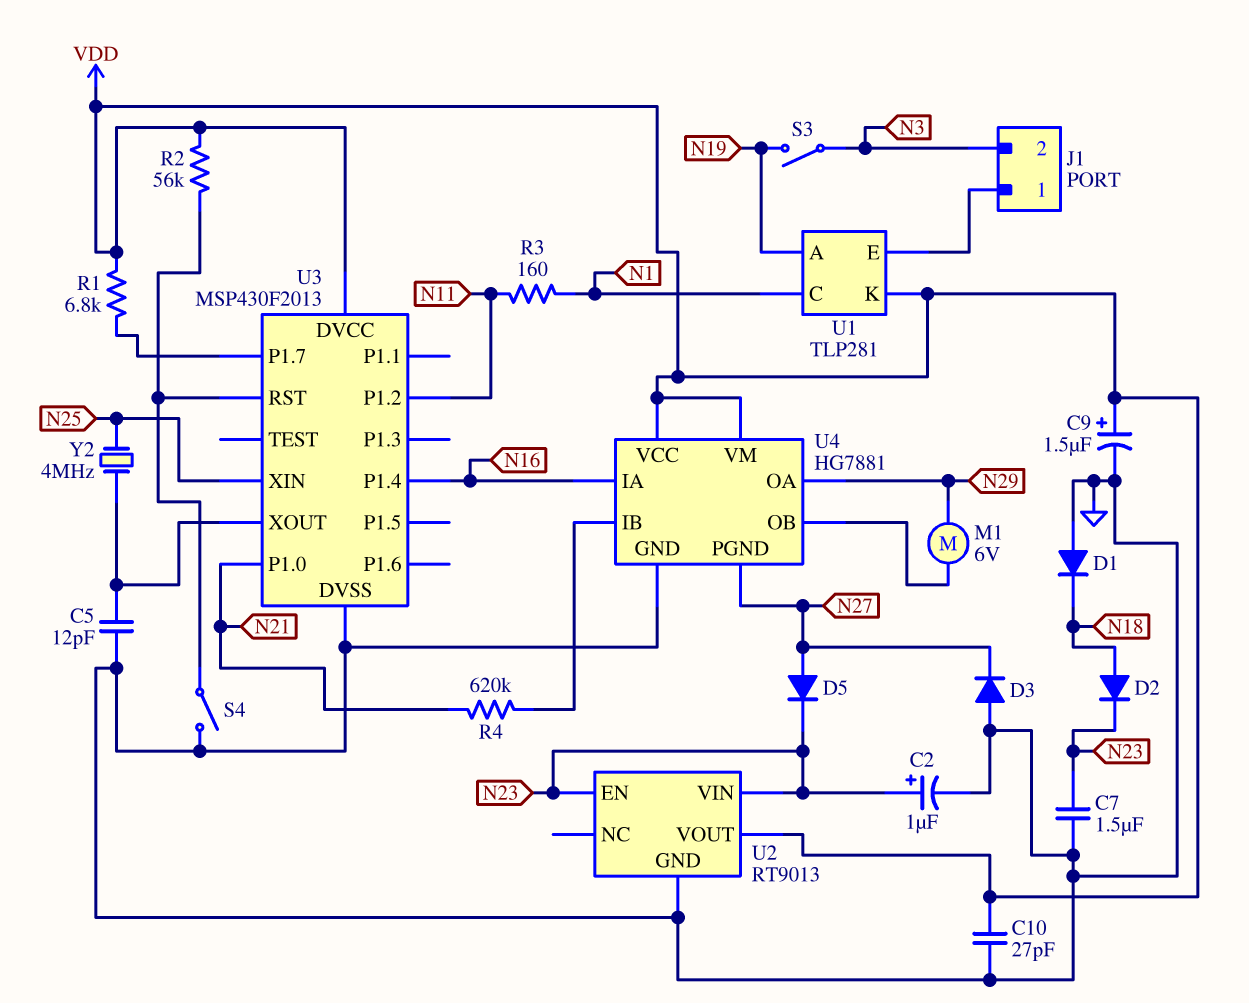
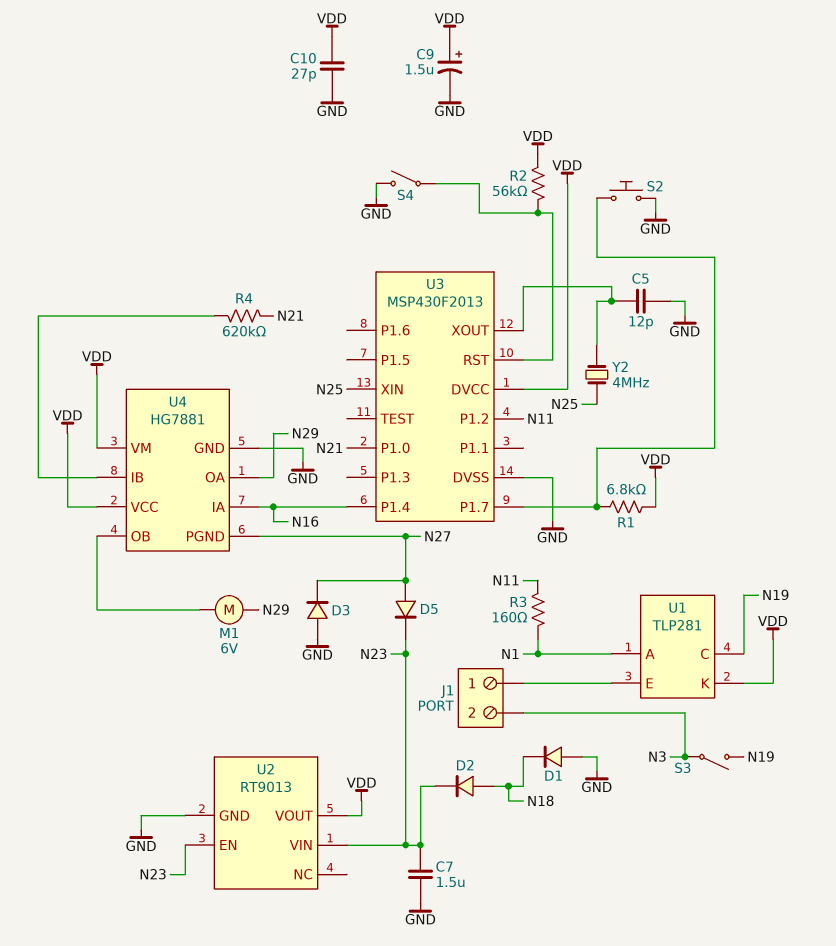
C2: 1uF (plus N23, minus GND) -> none
S2: none -> button (GND, U3/P1.7)
U1 pin A: N19 -> N1
U1 pin C: N1 -> N19

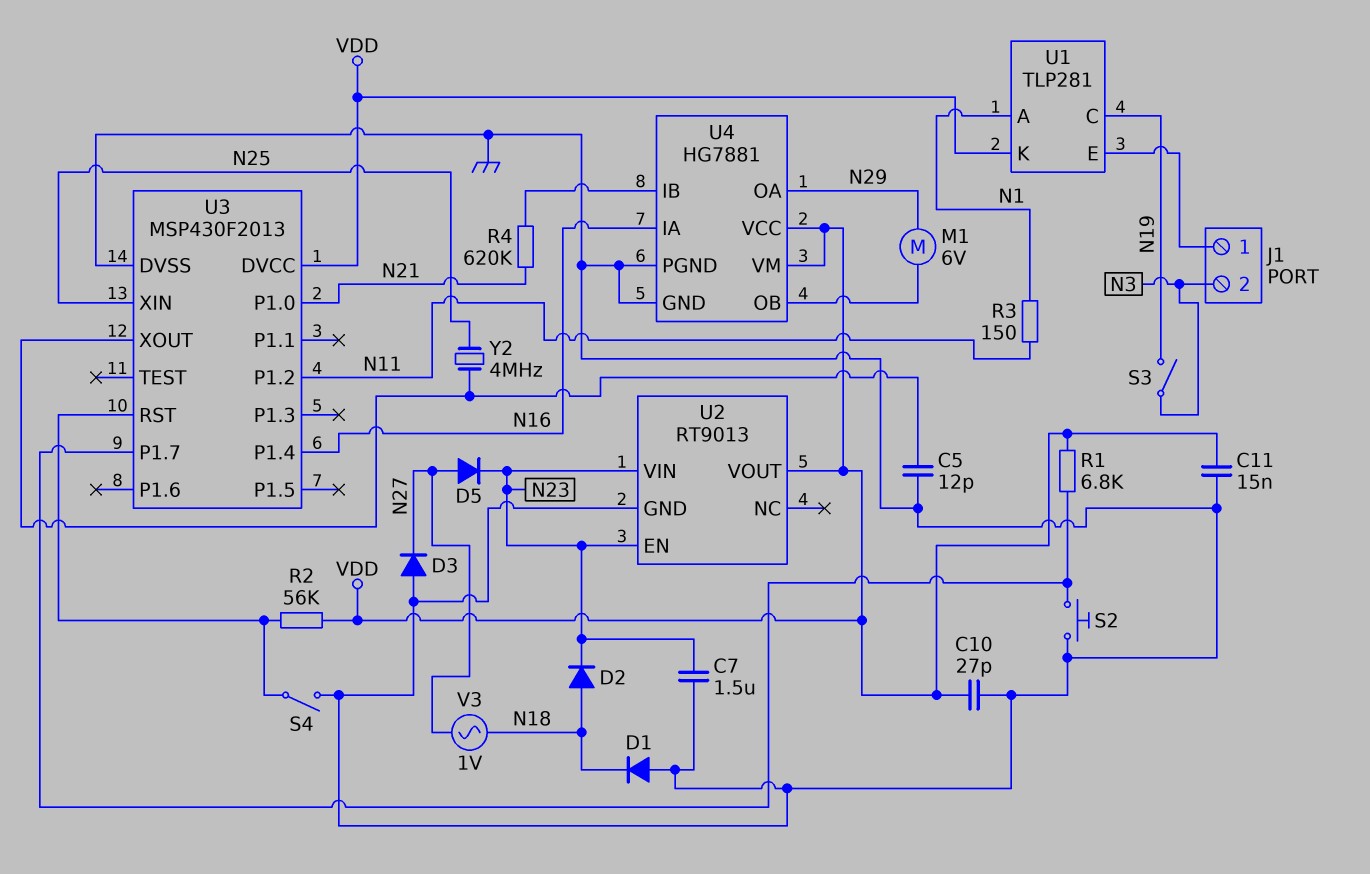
C9: 1.5uF (plus VDD, minus GND) -> none
C11: none -> 15nF (GND, VDD)
R3: 160 (N1, N11) -> 150 (N1, N11)
U4 pin PGND: N27 -> GND
V3: none -> AC 1V (N18, N27)

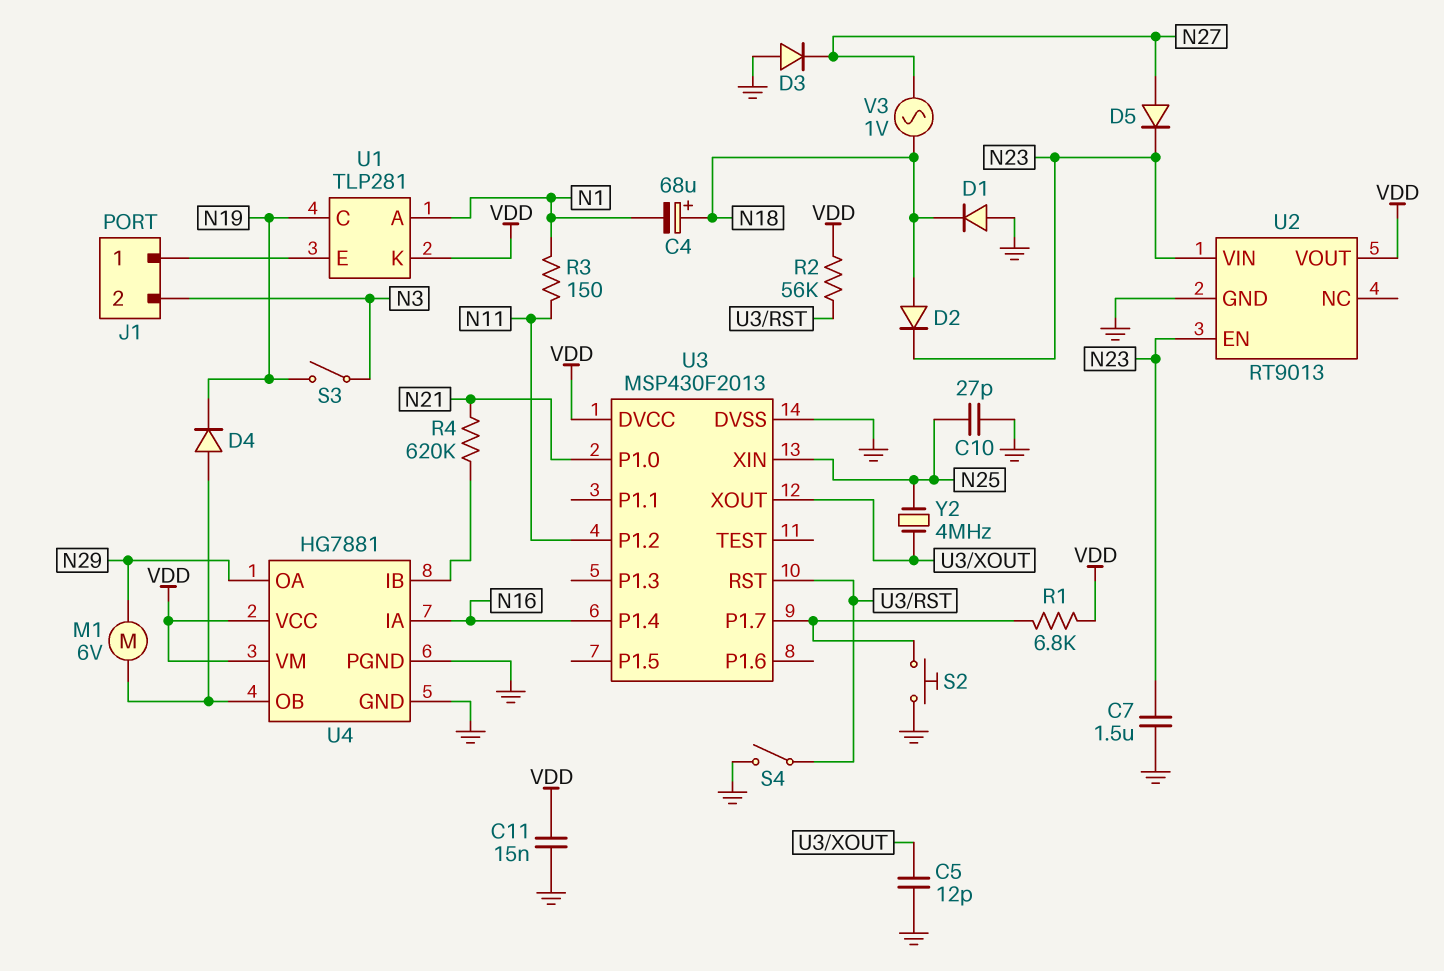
C4: none -> 68uF (plus N18, minus N1)
C10: 27pF (GND, VDD) -> 27pF (GND, N25)
D4: none -> diode (A U4/OB, K N19)

